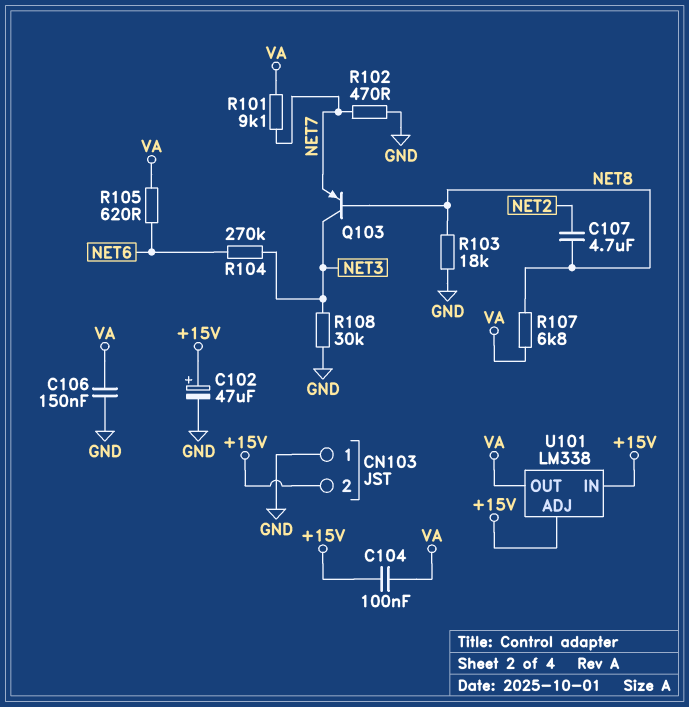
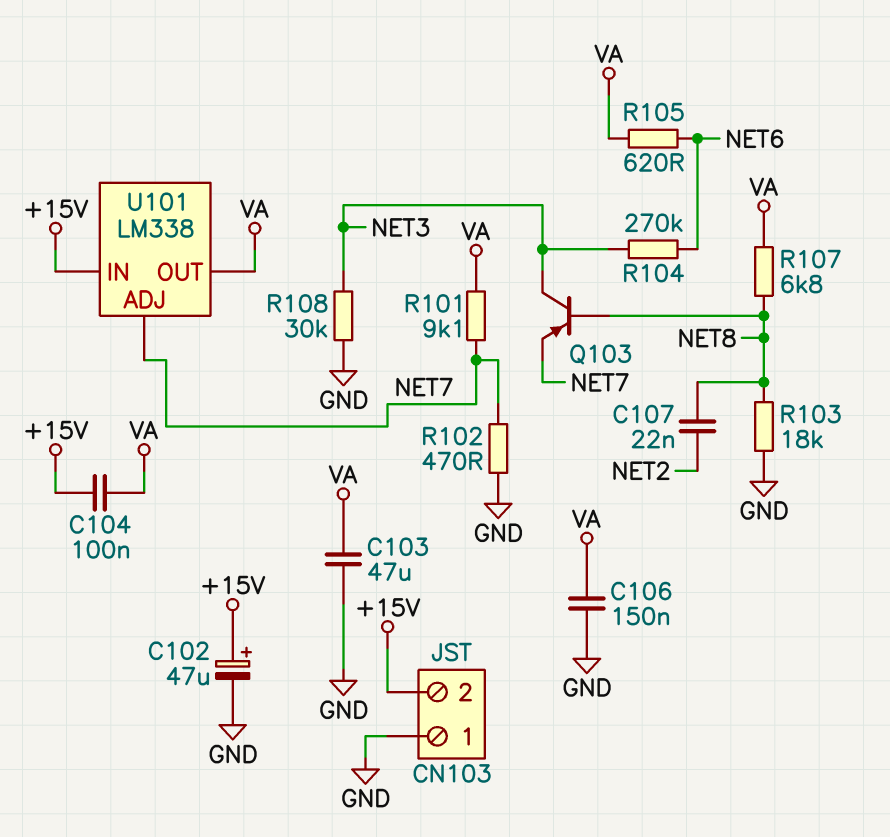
C103: none -> 47uF (GND, VA)
C107: 4.7uF (NET2, NET8) -> 22nF (NET2, NET8)
U101 pin ADJ: +15V -> NET7

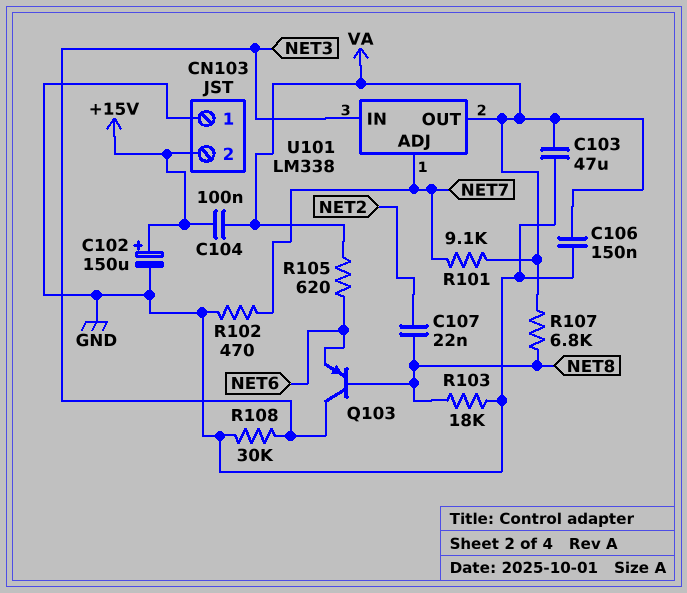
C102: 47uF (plus +15V, minus GND) -> 150uF (plus +15V, minus GND)
Q103: PNP (B NET8, C NET3, E NET7) -> PNP (B NET8, C NET3, E NET6)
R104: 270k (NET3, NET6) -> none
U101 pin IN: +15V -> NET3

